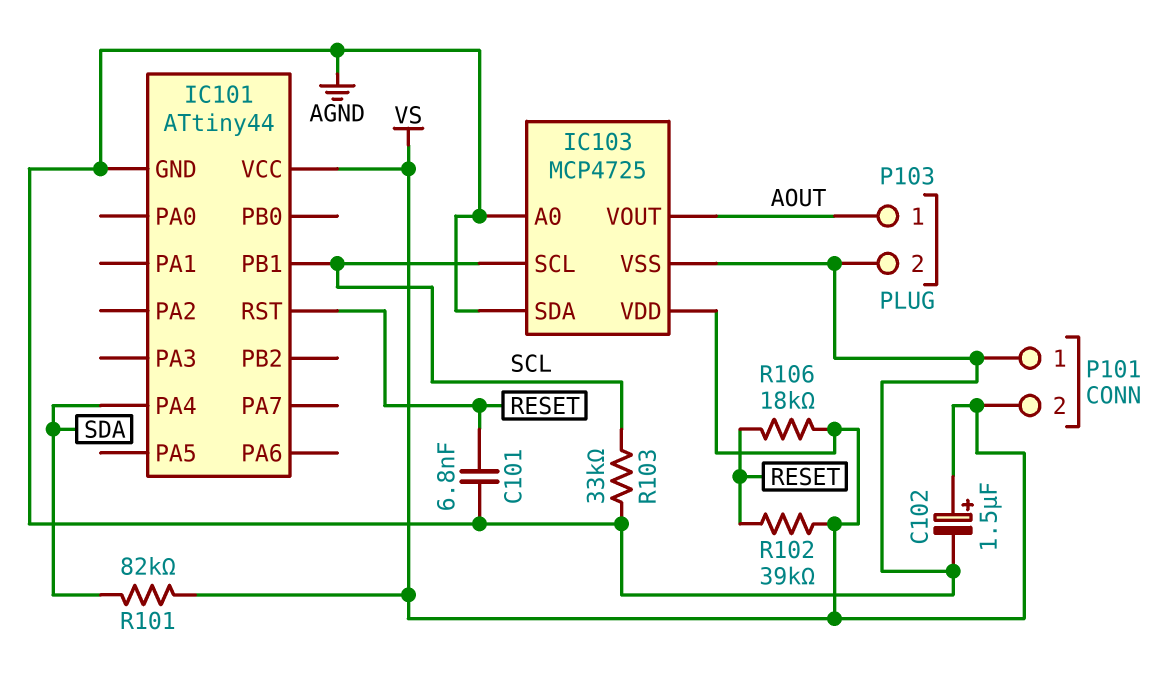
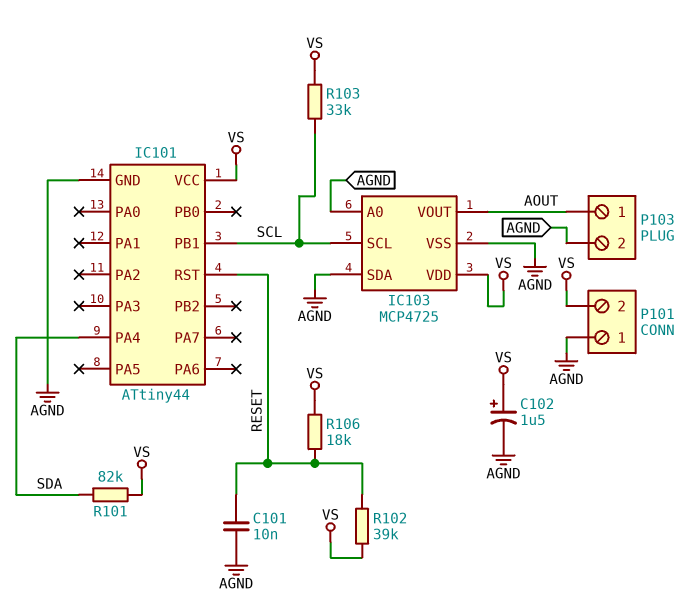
C101: 6.8nF (AGND, RESET) -> 10nF (AGND, RESET)
R103: 33k (AGND, SCL) -> 33k (SCL, VS)

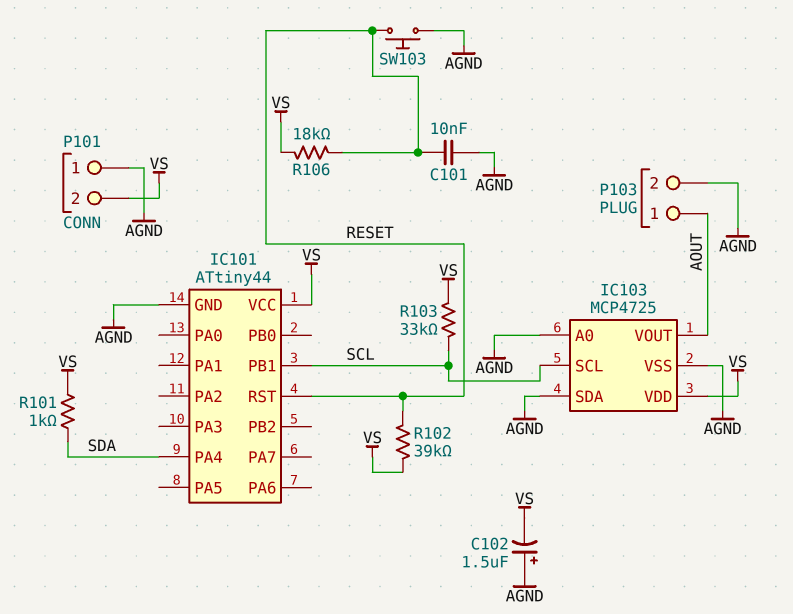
C102: 1.5uF (plus VS, minus AGND) -> 1.5uF (plus AGND, minus VS)
R101: 82k (SDA, VS) -> 1k (SDA, VS)
SW103: none -> button (AGND, RESET)

